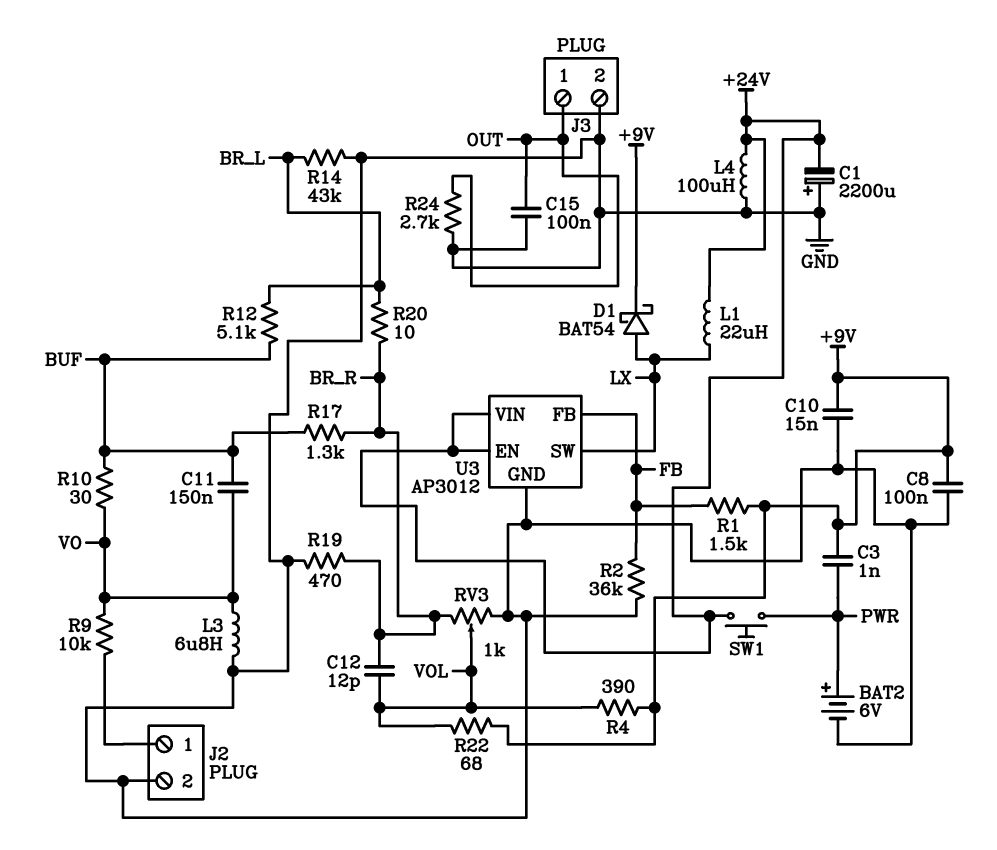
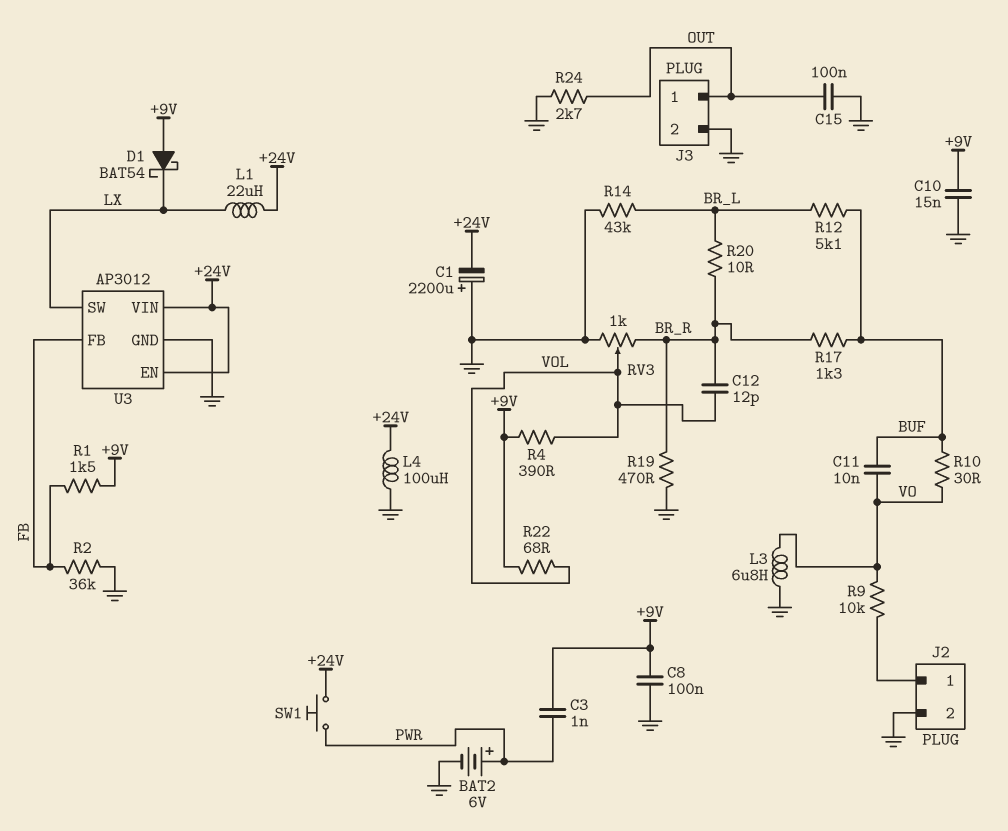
C11: 150nF (BUF, VO) -> 10nF (BUF, VO)
D1: schottky BAT54 (A LX, K +9V) -> schottky BAT54 (A +9V, K LX)

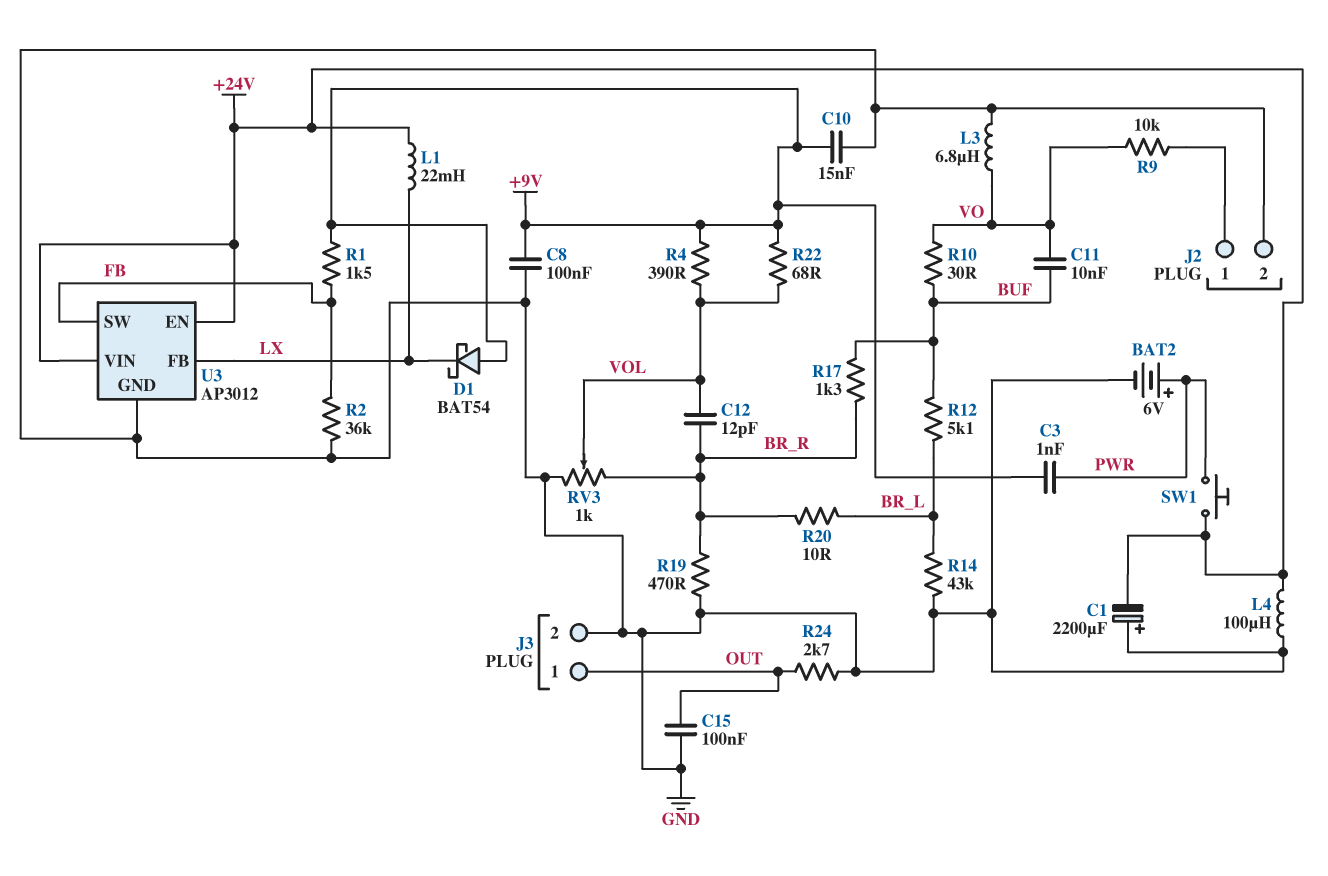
L1: 22uH (+24V, LX) -> 22mH (+24V, LX)
U3 pin FB: FB -> LX
U3 pin SW: LX -> FB

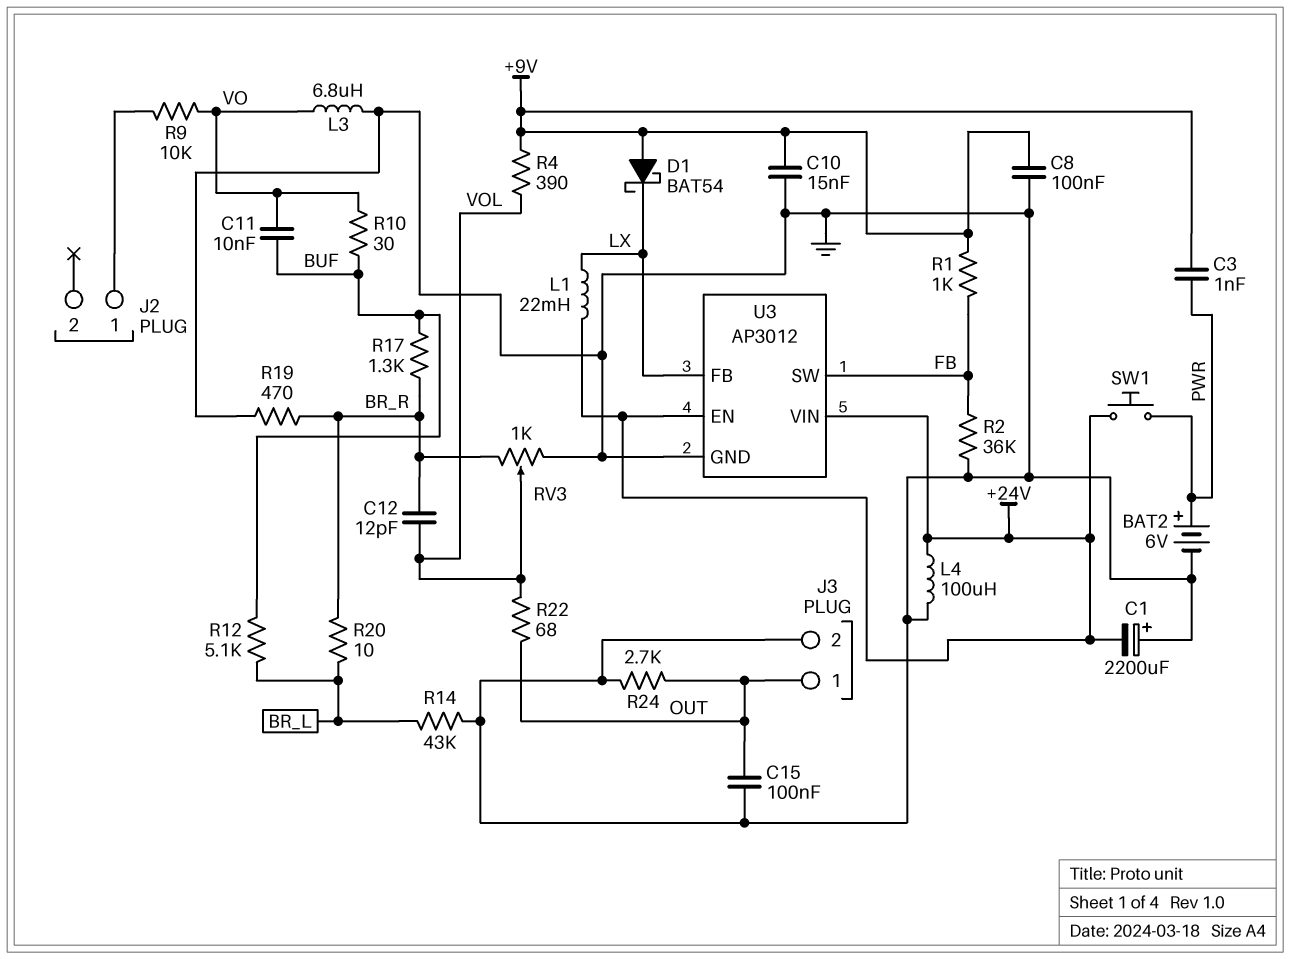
J2 pin 2: GND -> none
R1: 1.5k (+9V, FB) -> 1k (+9V, FB)
R22: 68 (+9V, VOL) -> 68 (OUT, VOL)

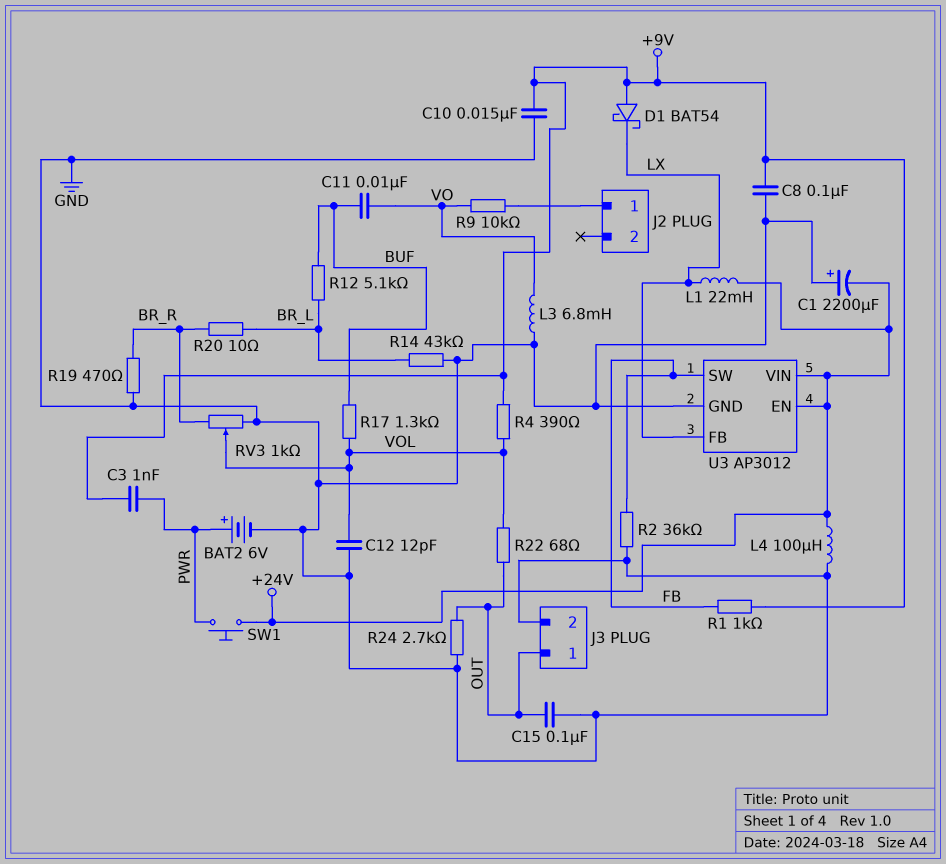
C12: 12pF (BR_R, VOL) -> 12pF (GND, VOL)
L3: 6.8uH (GND, VO) -> 6.8mH (GND, VO)
R10: 30 (BUF, VO) -> none
R17: 1.3k (BR_R, BUF) -> 1.3k (BUF, VOL)

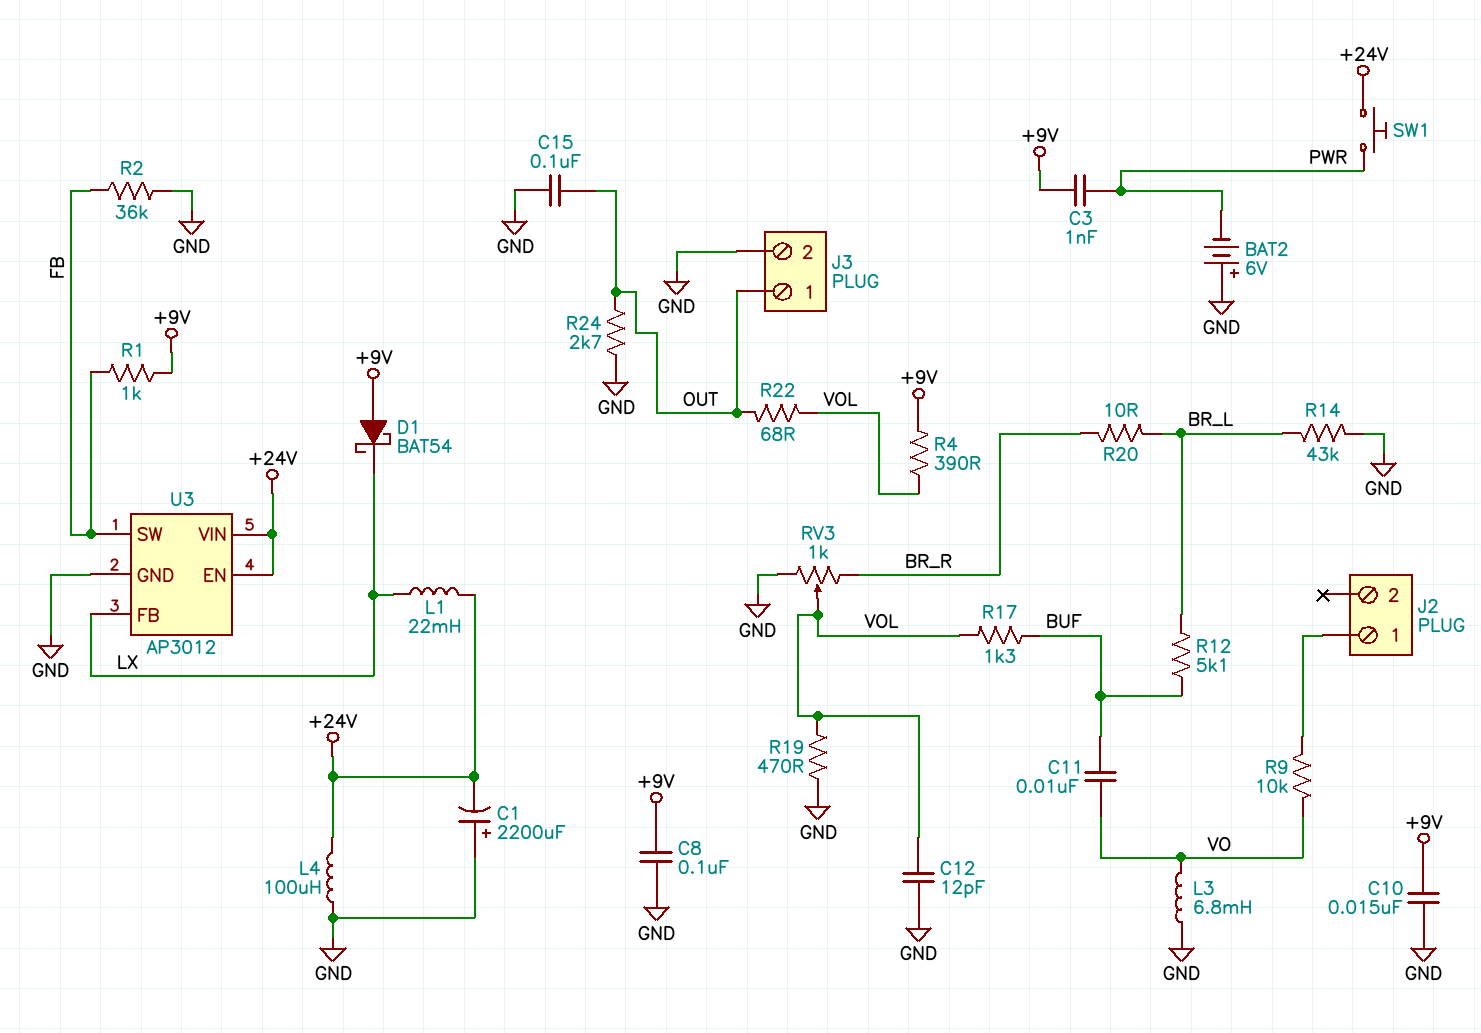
BAT2: 6V (plus PWR, minus GND) -> 6V (plus GND, minus PWR)
R19: 470 (BR_R, GND) -> 470 (GND, VOL)

